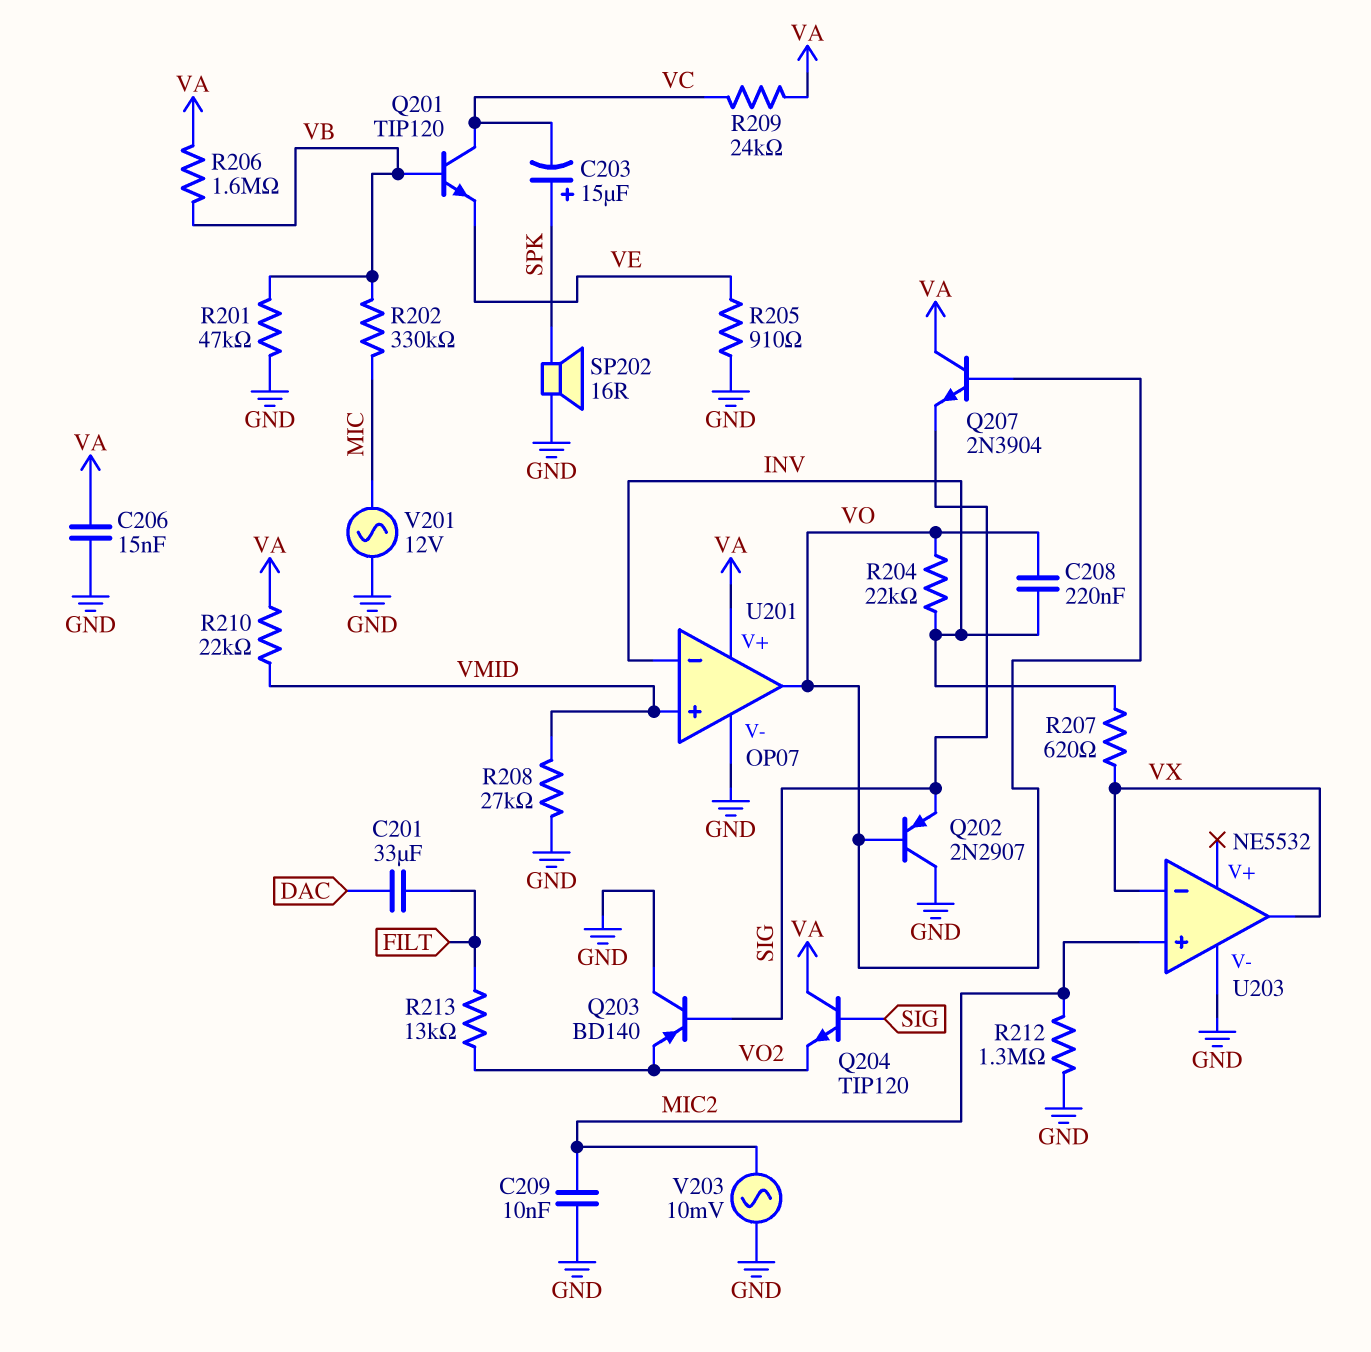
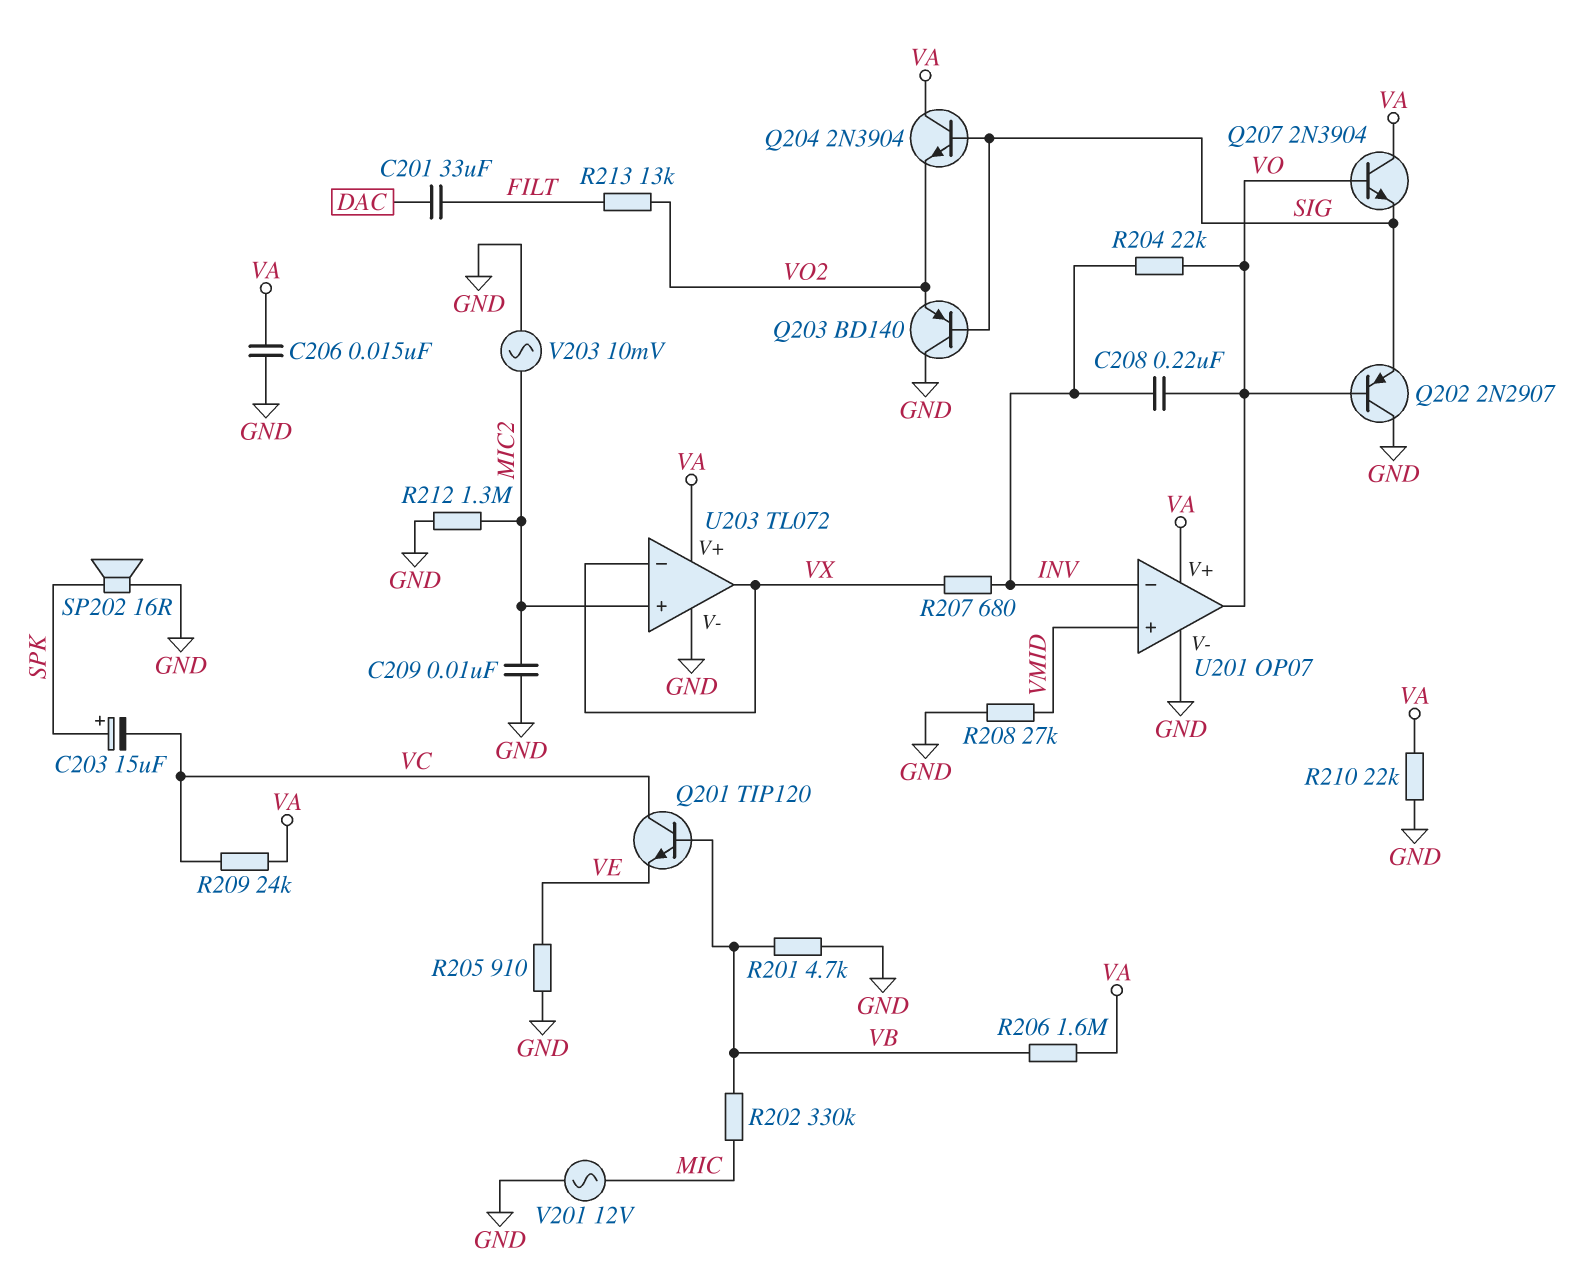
Q204: NPN TIP120 (B SIG, C VA, E VO2) -> NPN 2N3904 (B SIG, C VA, E VO2)
R201: 47k (GND, VB) -> 4.7k (GND, VB)
R207: 620 (INV, VX) -> 680 (INV, VX)
R210: 22k (VA, VMID) -> 22k (GND, VA)
U203: NE5532 -> TL072
U203 pin V+: none -> VA

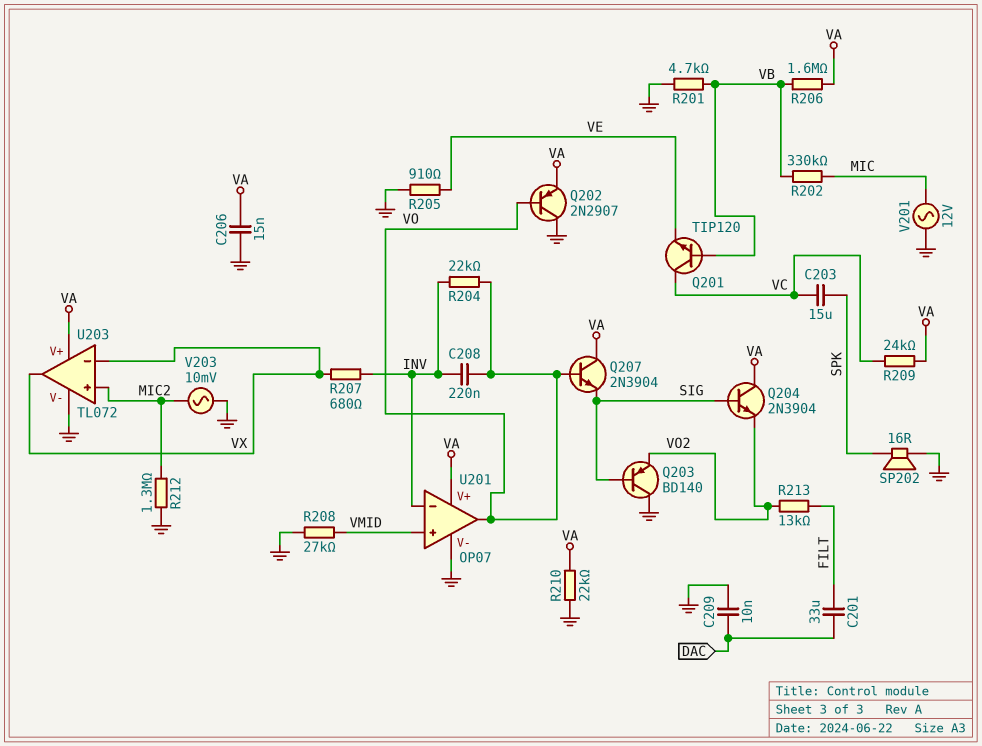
C203: 15uF (plus SPK, minus VC) -> 15uF (SPK, VC)
C209: 10nF (GND, MIC2) -> 10nF (DAC, GND)
Q202: PNP 2N2907 (B VO, C GND, E SIG) -> PNP 2N2907 (B VO, C GND, E VA)

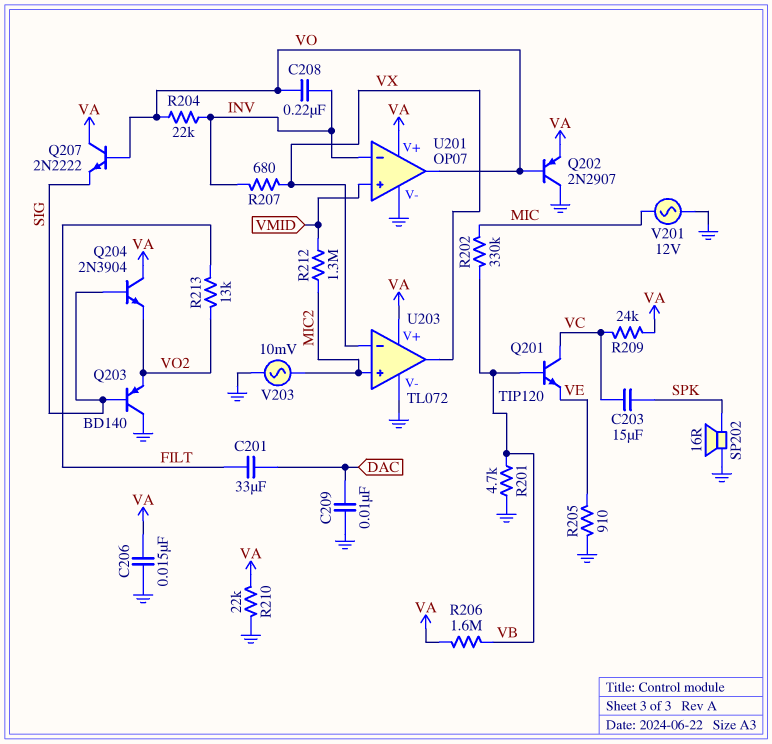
Q207: NPN 2N3904 (B VO, C VA, E SIG) -> NPN 2N2222 (B VO, C VA, E SIG)
R208: 27k (GND, VMID) -> none
R212: 1.3M (GND, MIC2) -> 1.3M (MIC2, VMID)

